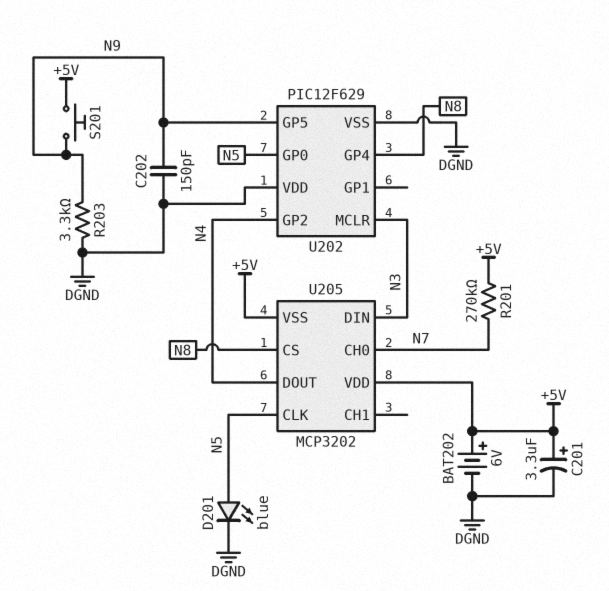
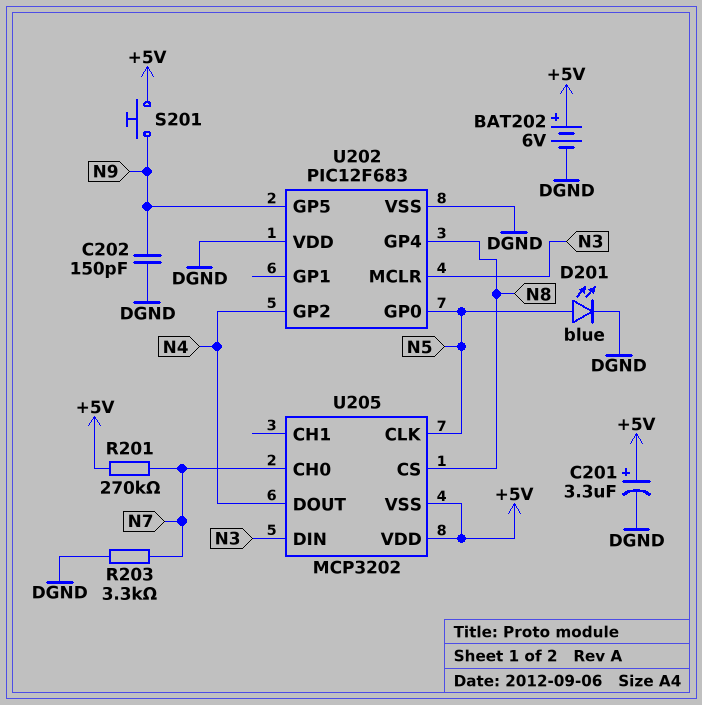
R203: 3.3k (DGND, N9) -> 3.3k (DGND, N7)
U202: PIC12F629 -> PIC12F683

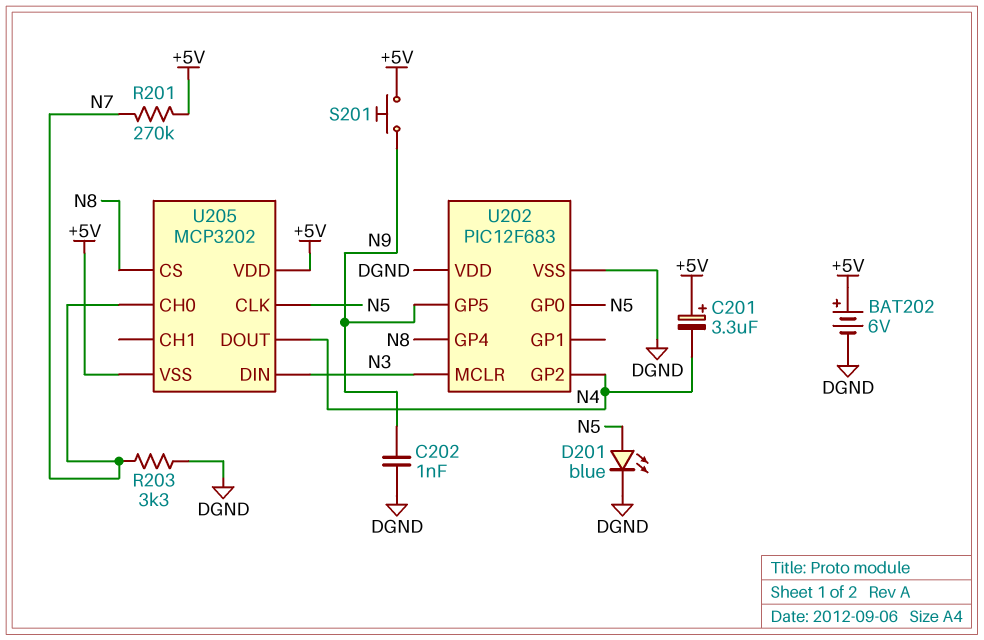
C201: 3.3uF (plus +5V, minus DGND) -> 3.3uF (plus +5V, minus N4)
C202: 150pF (DGND, N9) -> 1nF (DGND, N9)

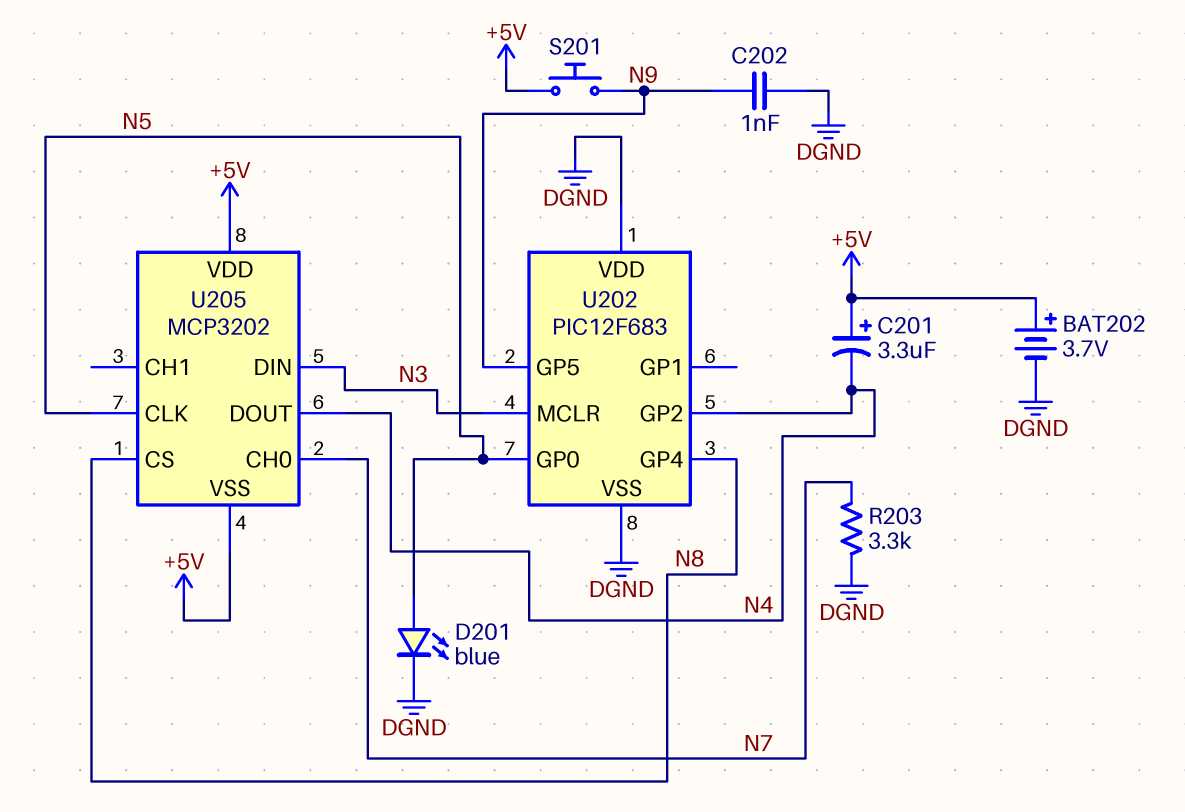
BAT202: 6V (plus +5V, minus DGND) -> 3.7V (plus +5V, minus DGND)
R201: 270k (+5V, N7) -> none

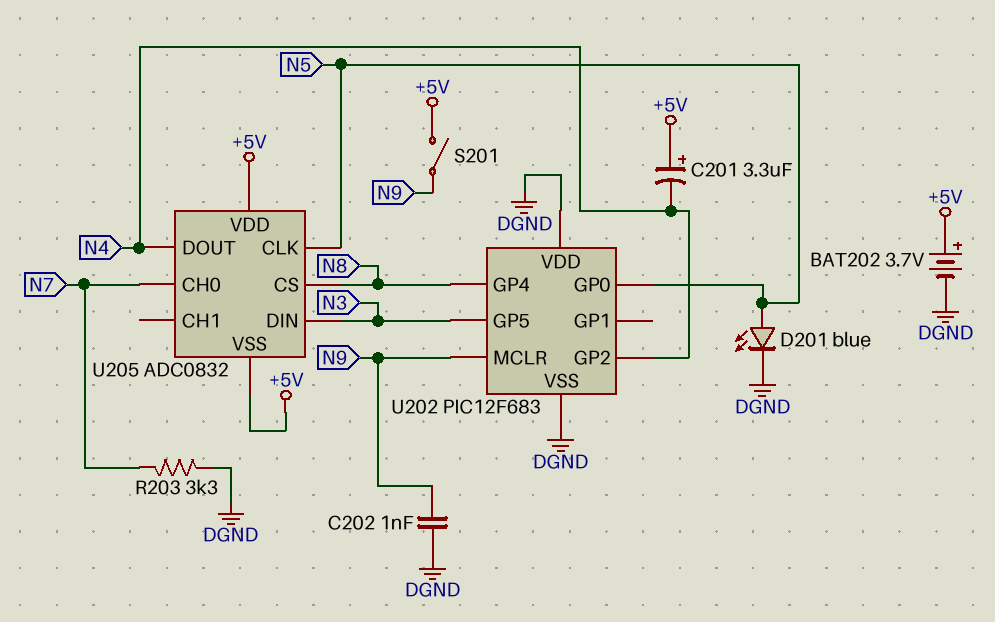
S201: button (+5V, N9) -> switch (+5V, N9)
U202 pin GP5: N9 -> N3
U202 pin MCLR: N3 -> N9
U205: MCP3202 -> ADC0832

